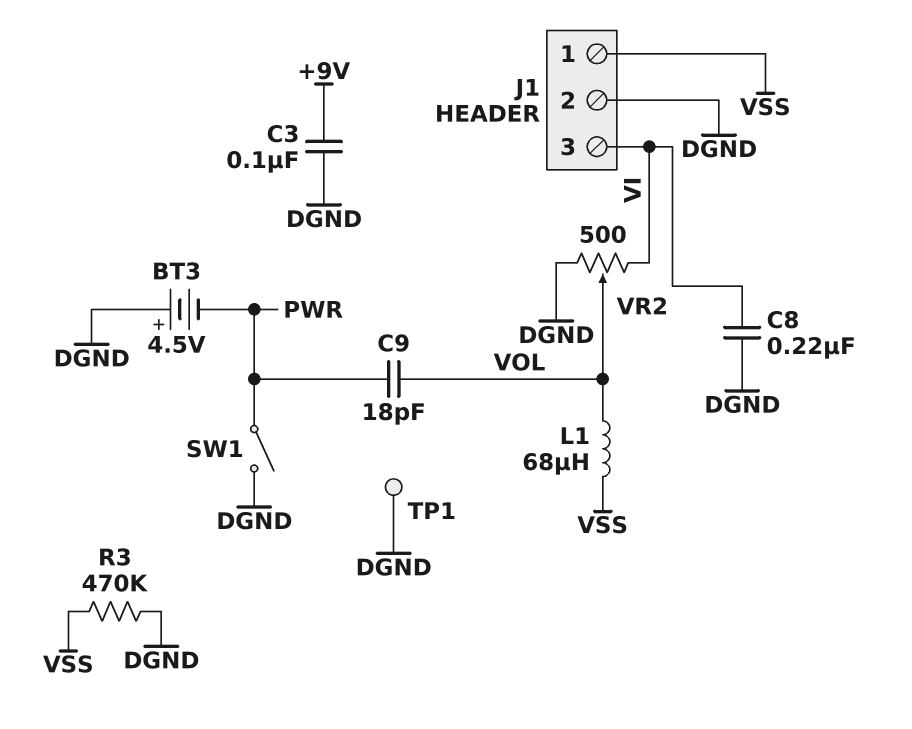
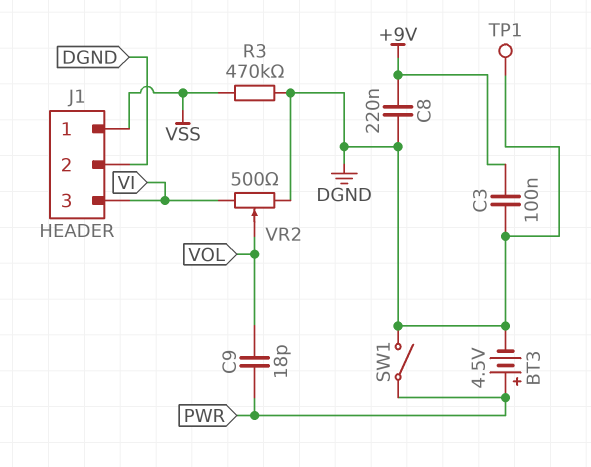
BT3: 4.5V (plus DGND, minus PWR) -> 4.5V (plus PWR, minus DGND)
C8: 220nF (DGND, VI) -> 220nF (+9V, DGND)
L1: 68uH (VOL, VSS) -> none

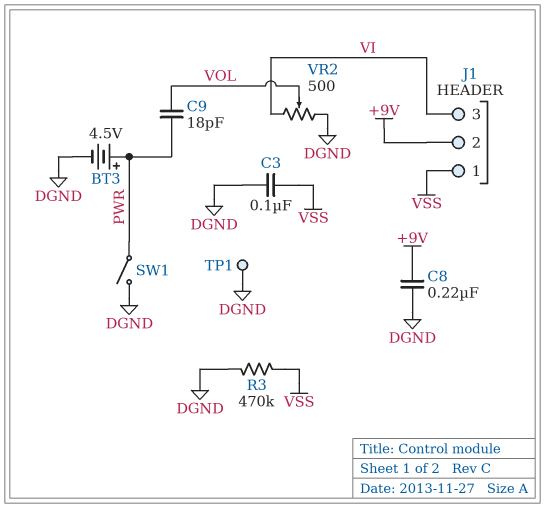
C3: 100nF (+9V, DGND) -> 100nF (DGND, VSS)
J1 pin 2: DGND -> +9V

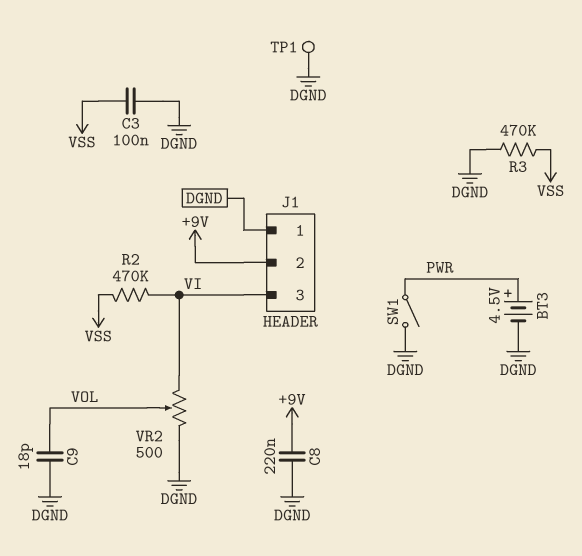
C9: 18pF (PWR, VOL) -> 18pF (DGND, VOL)
J1 pin 1: VSS -> DGND
R2: none -> 470k (VI, VSS)

